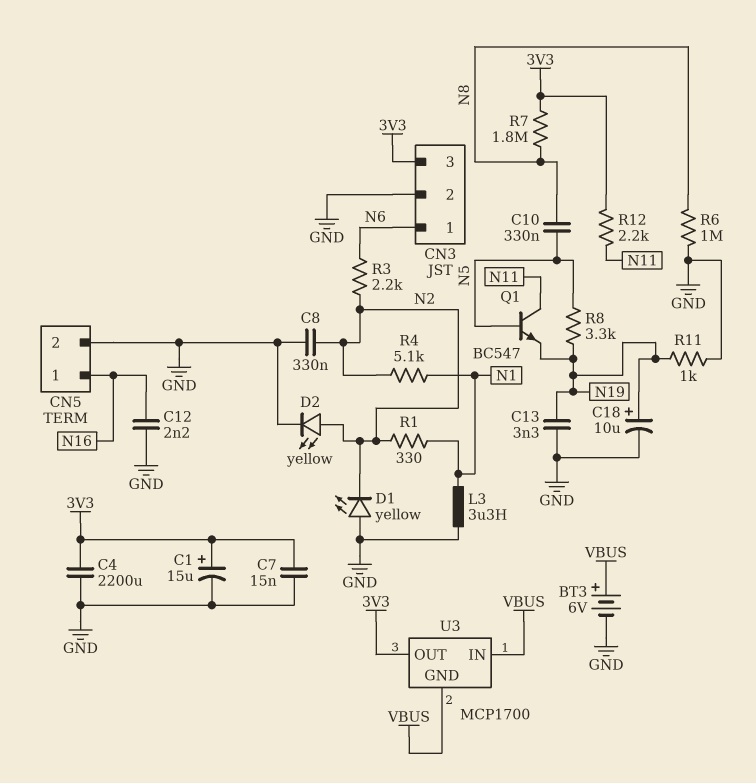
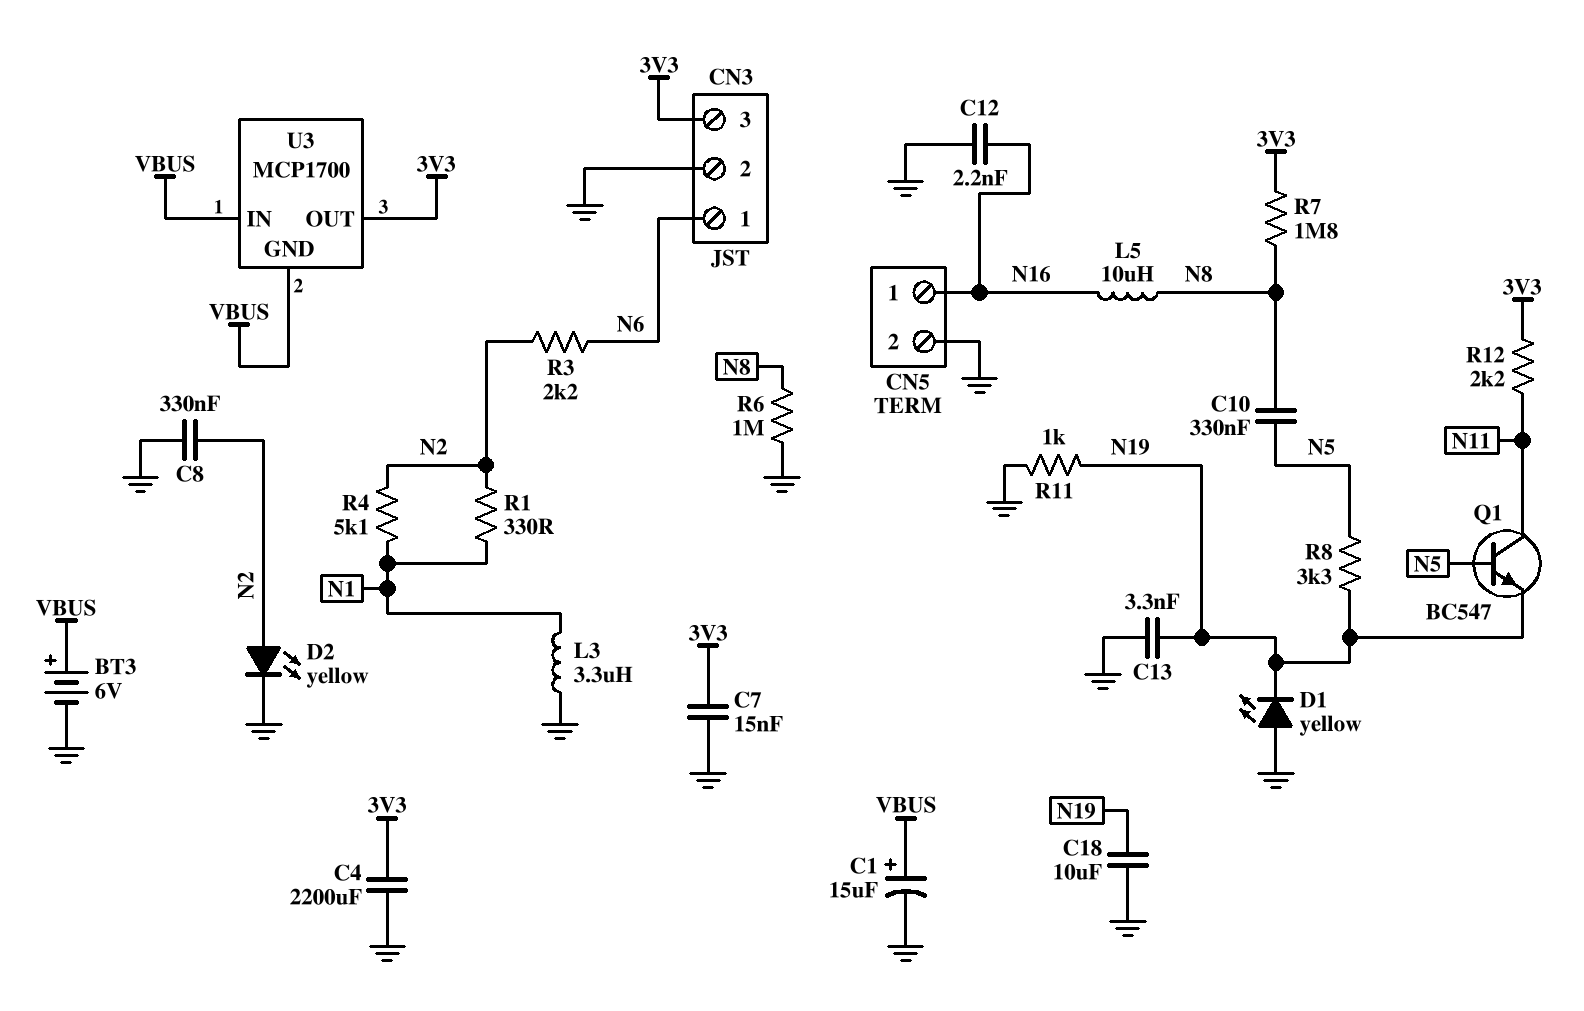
C1: 15uF (plus 3V3, minus GND) -> 15uF (plus VBUS, minus GND)
C18: 10uF (plus N19, minus GND) -> 10uF (GND, N19)
D1: LED yellow (A GND, K N2) -> LED yellow (A GND, K N19)
L5: none -> 10uH (N8, N16)

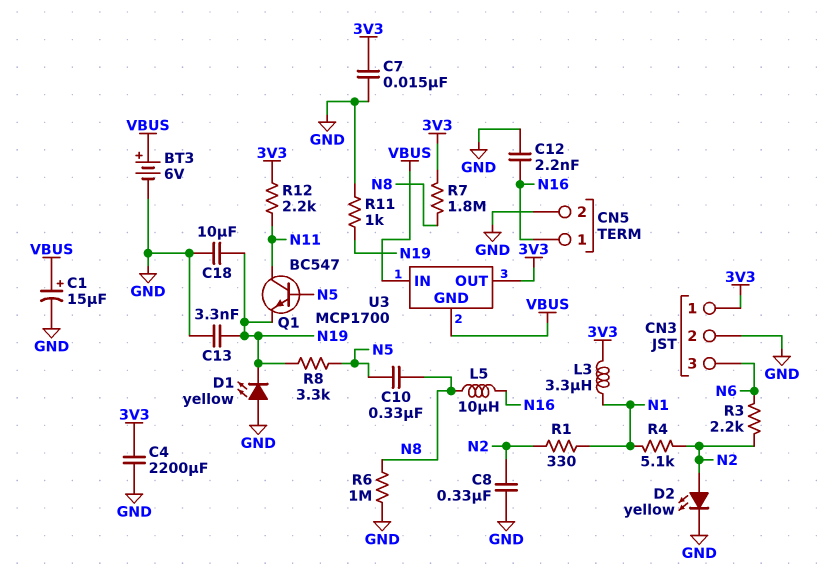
CN3 pin 1: N6 -> 3V3
CN3 pin 3: 3V3 -> N6
L3: 3.3uH (GND, N1) -> 3.3uH (3V3, N1)

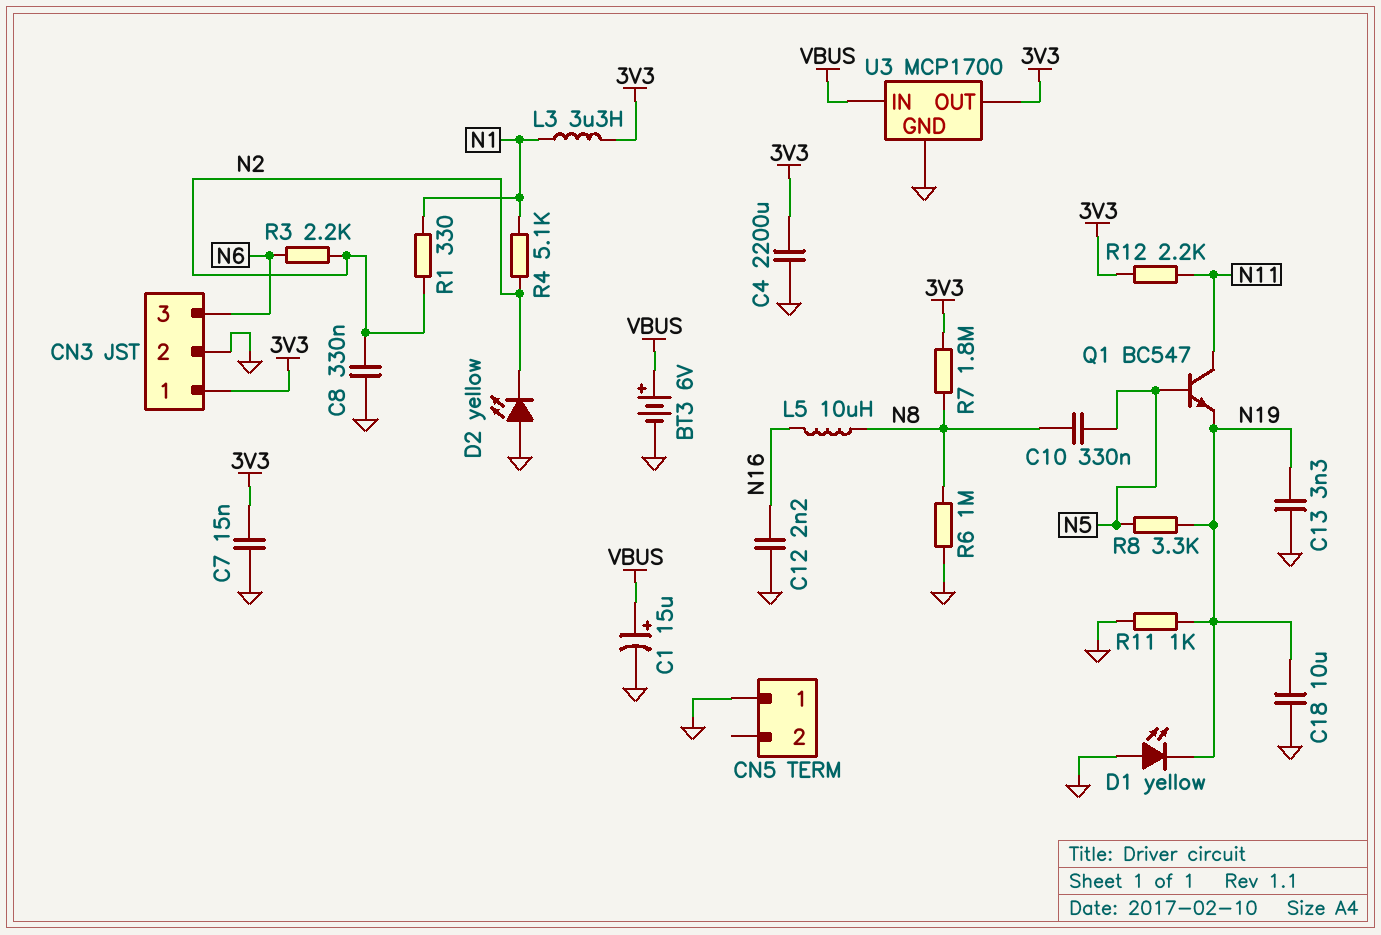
CN5 pin 1: N16 -> GND
CN5 pin 2: GND -> none
D2: LED yellow (A N2, K GND) -> LED yellow (A GND, K N2)
U3 pin GND: VBUS -> GND

